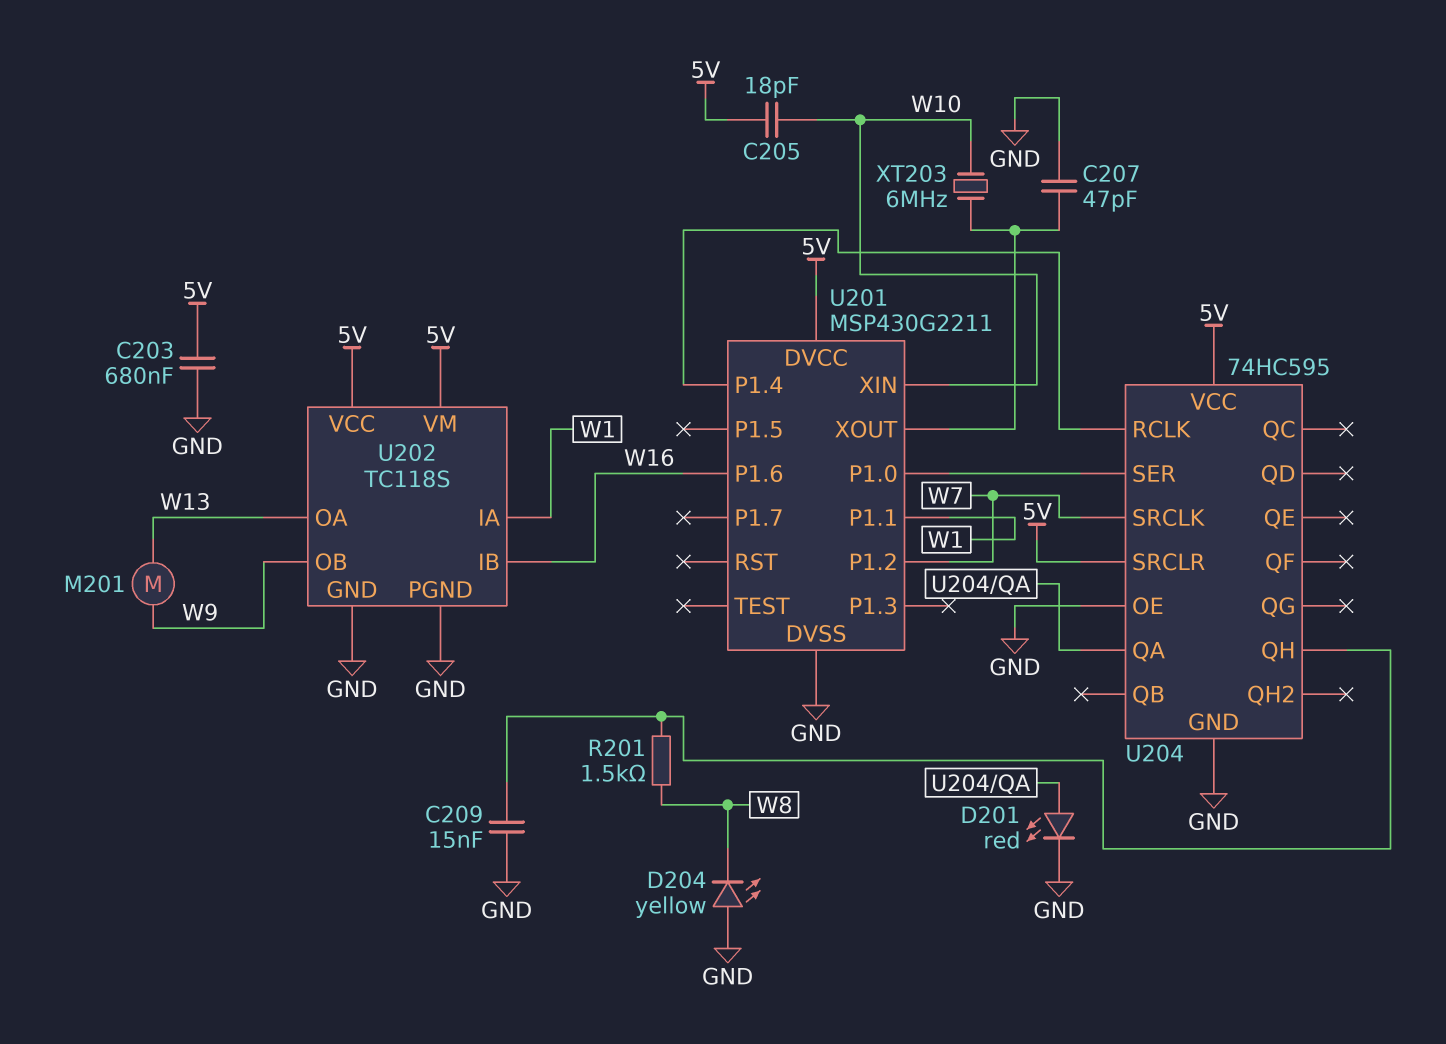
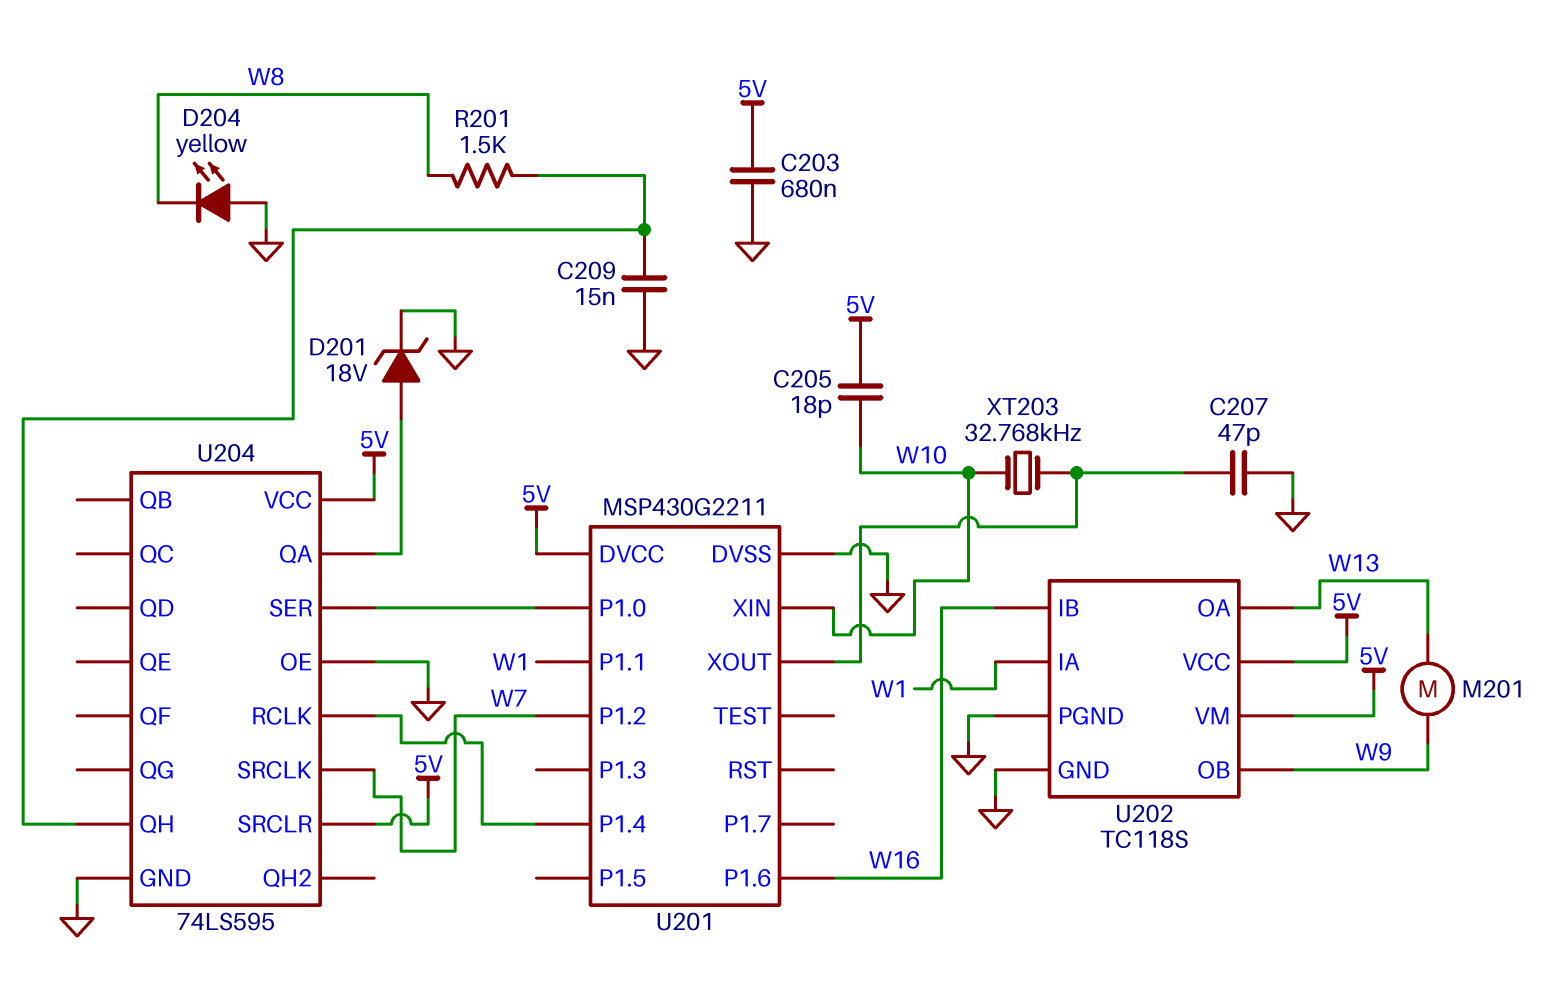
D201: LED red (A U204/QA, K GND) -> zener 18V (A U204/QA, K GND)
U204: 74HC595 -> 74LS595
XT203: 6MHz (U201/XOUT, W10) -> 32.768kHz (U201/XOUT, W10)

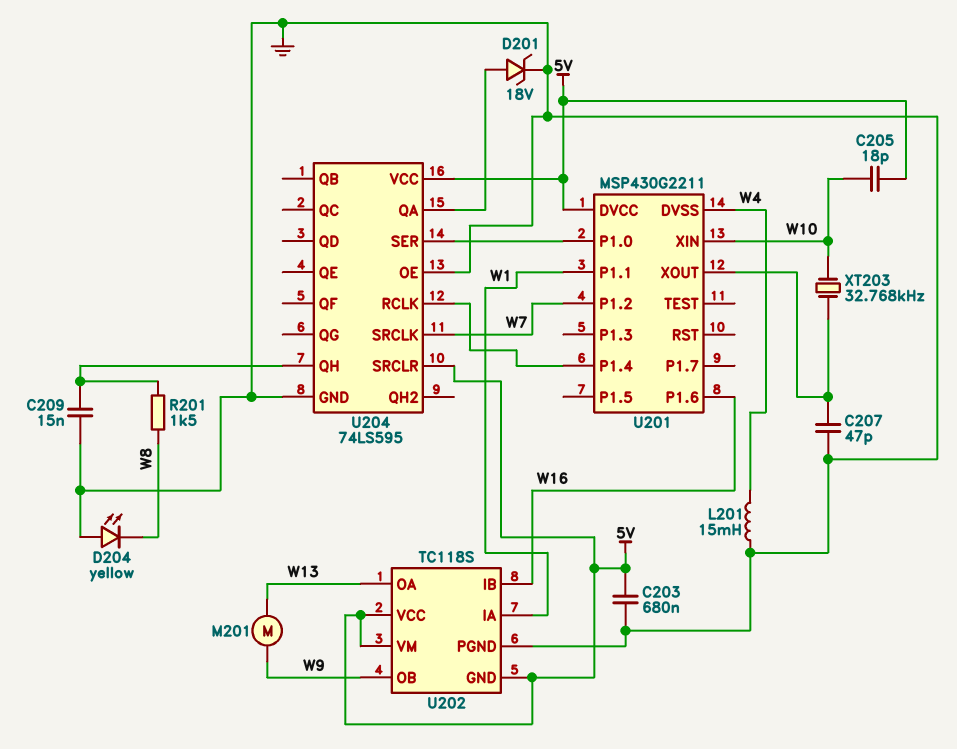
L201: none -> 15mH (GND, W4)
U201 pin DVSS: GND -> W4
U202 pin GND: GND -> 5V

